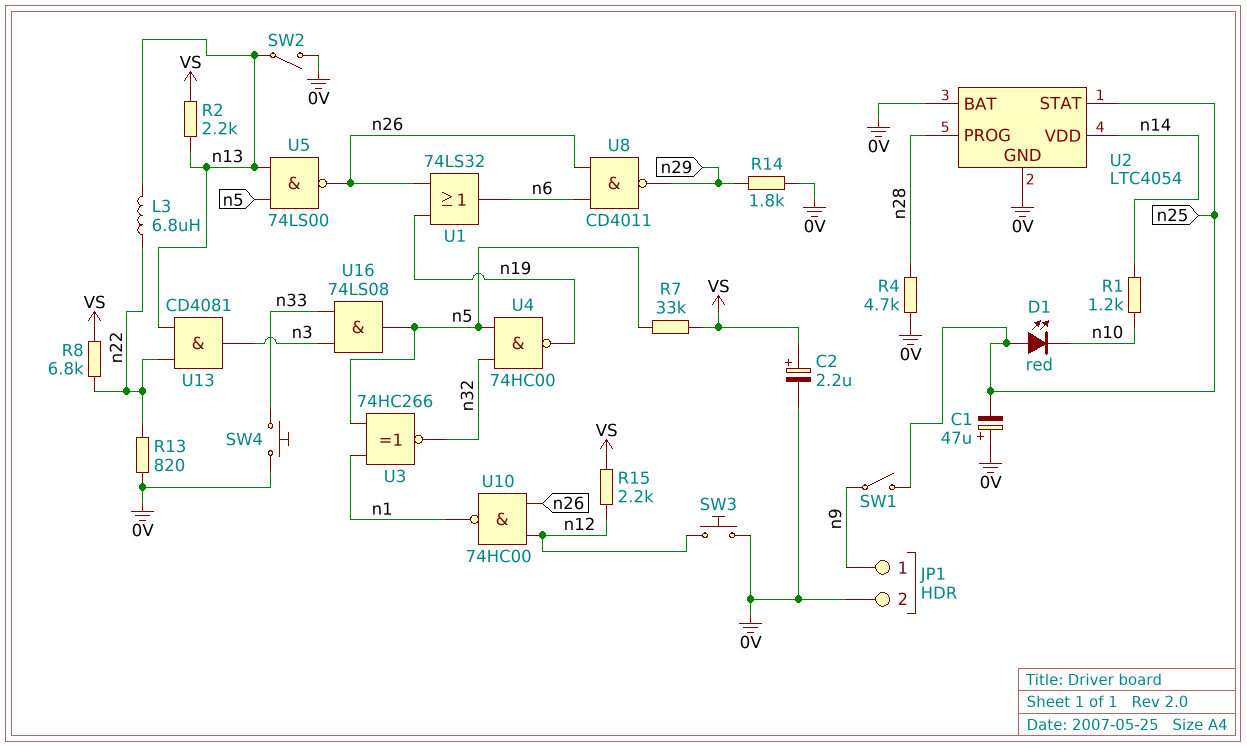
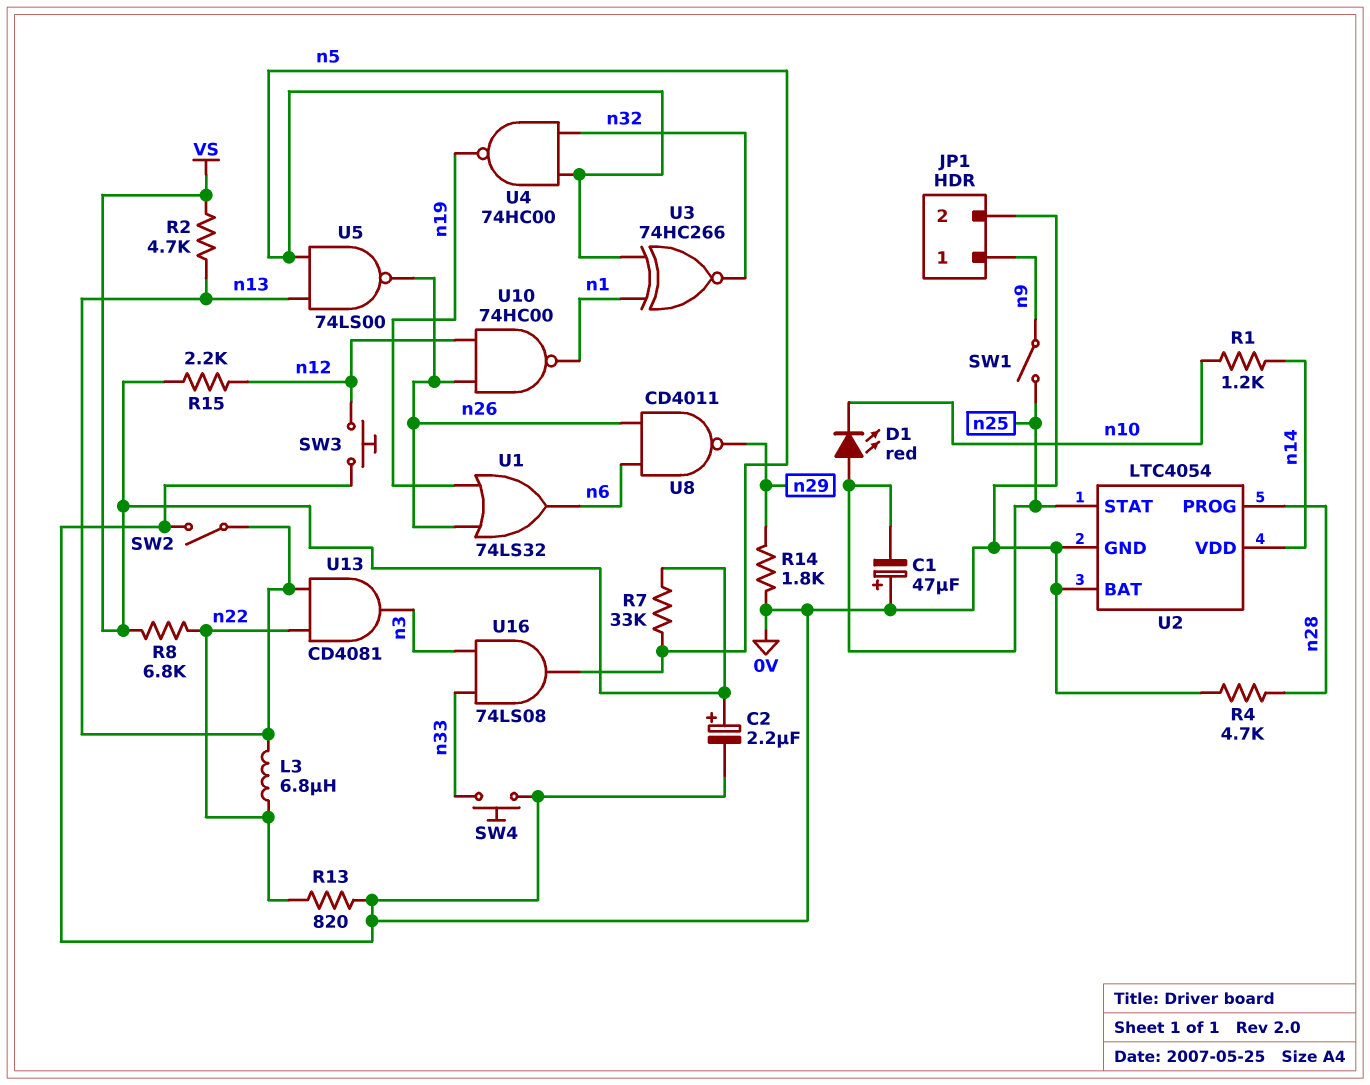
R2: 2.2k (VS, n13) -> 4.7k (VS, n13)

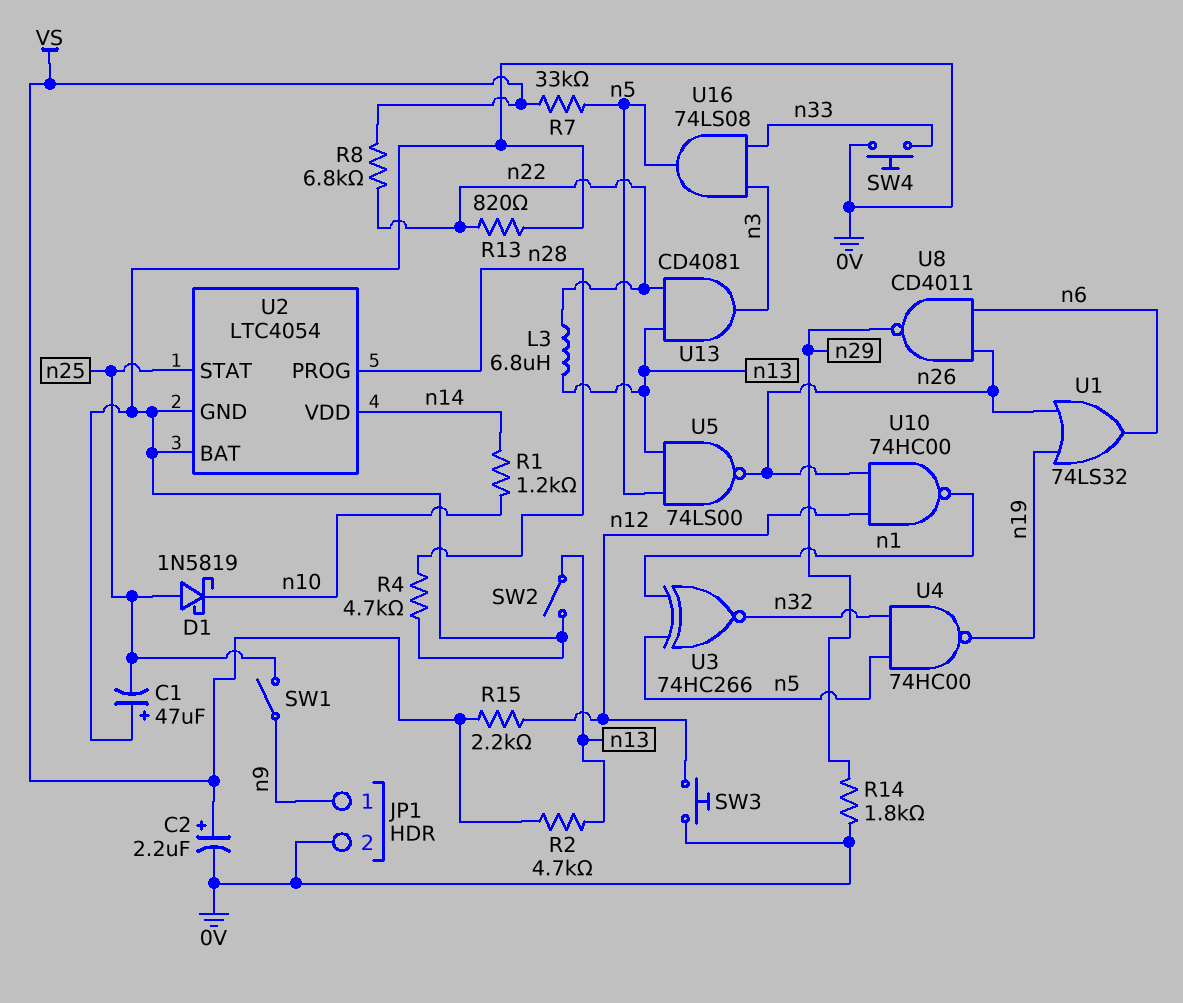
D1: LED red (A n25, K n10) -> schottky 1N5819 (A n25, K n10)

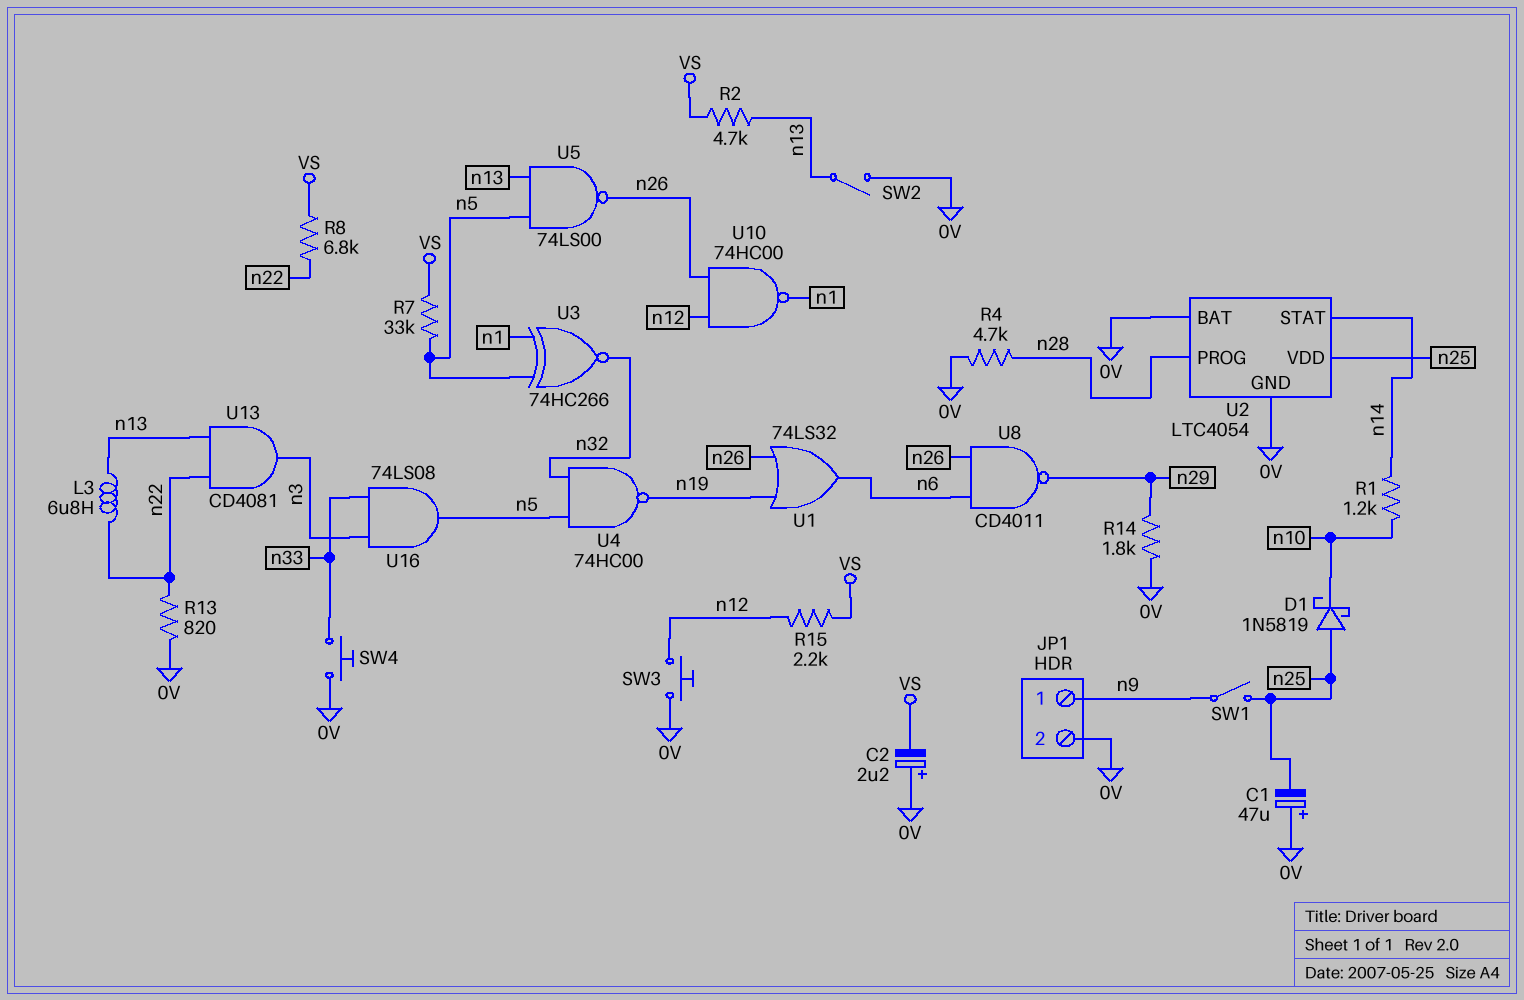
C2: 2.2uF (plus VS, minus 0V) -> 2.2uF (plus 0V, minus VS)
U2 pin STAT: n25 -> n14
U2 pin VDD: n14 -> n25

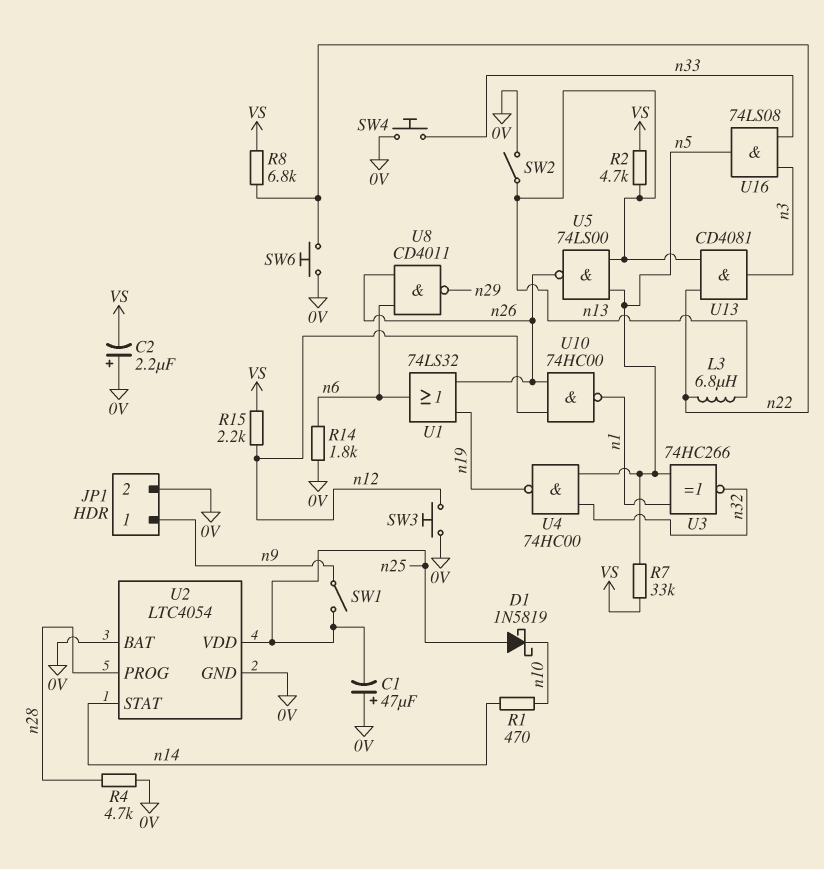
R1: 1.2k (n10, n14) -> 470 (n10, n14)
R13: 820 (0V, n22) -> none
R14: 1.8k (0V, n29) -> 1.8k (0V, n6)
SW6: none -> button (0V, n22)

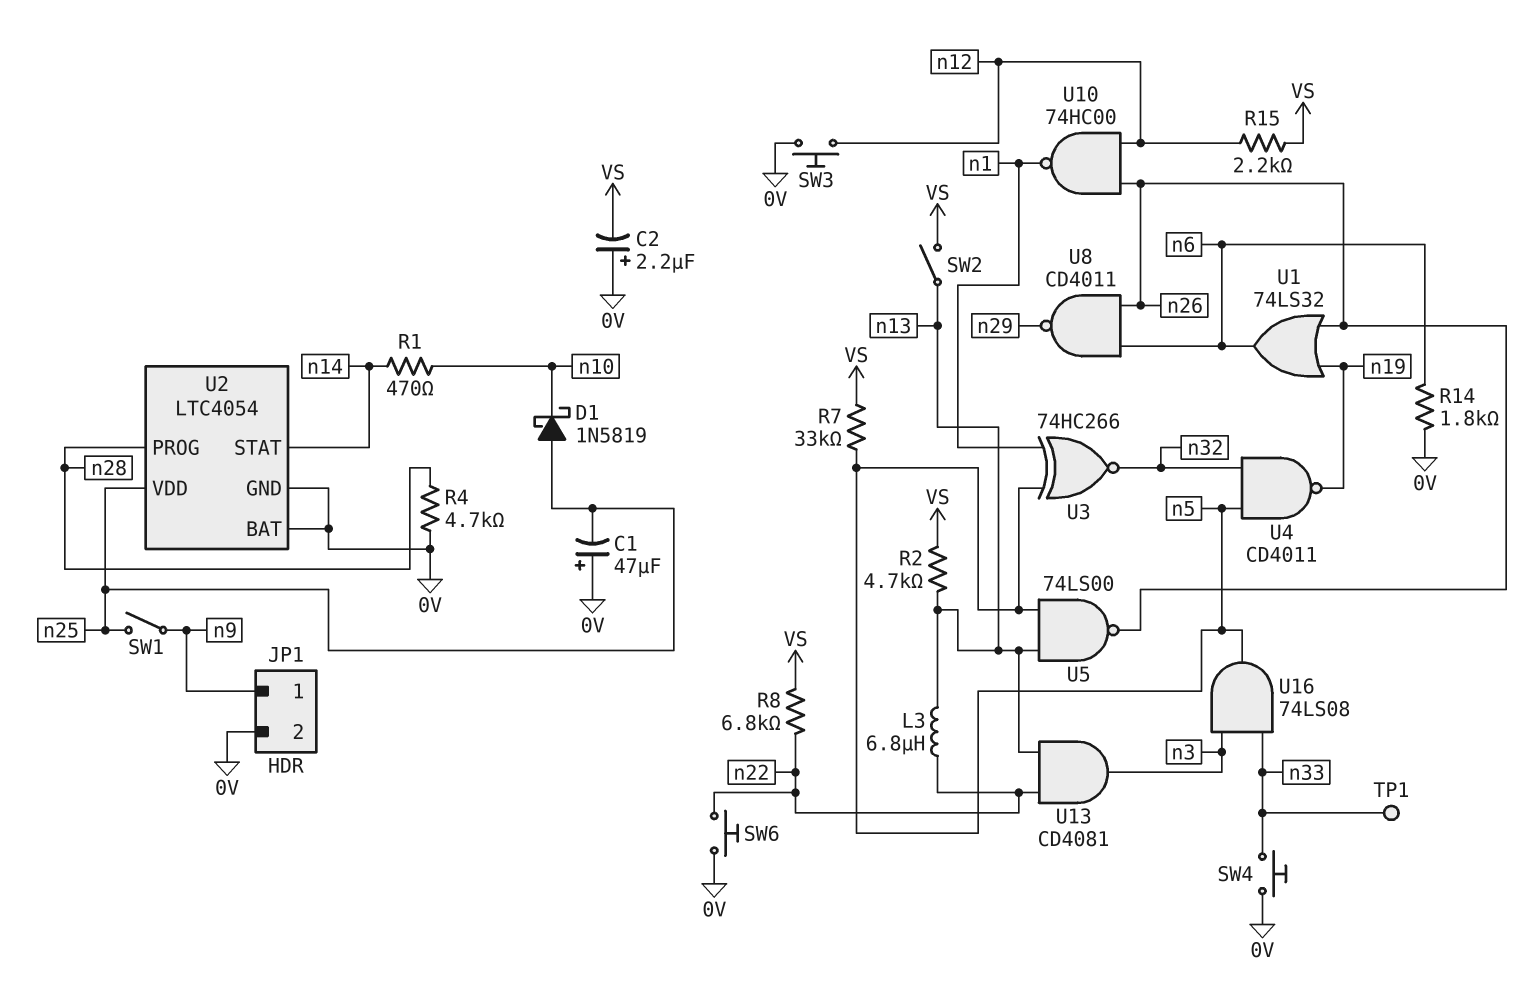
SW2: switch (0V, n13) -> switch (VS, n13)
TP1: none -> test point (n33)
U4: NAND 74HC00 (in n5, in n32, out n19) -> NAND CD4011 (in n5, in n32, out n19)

